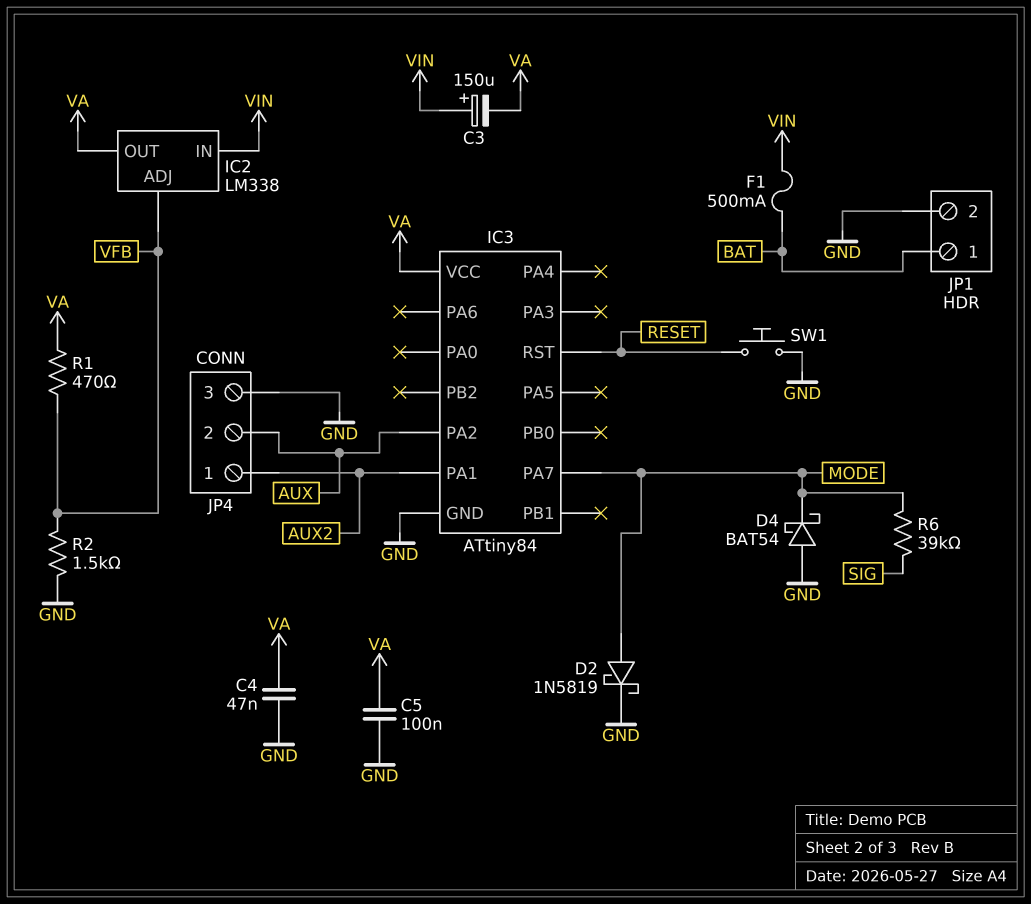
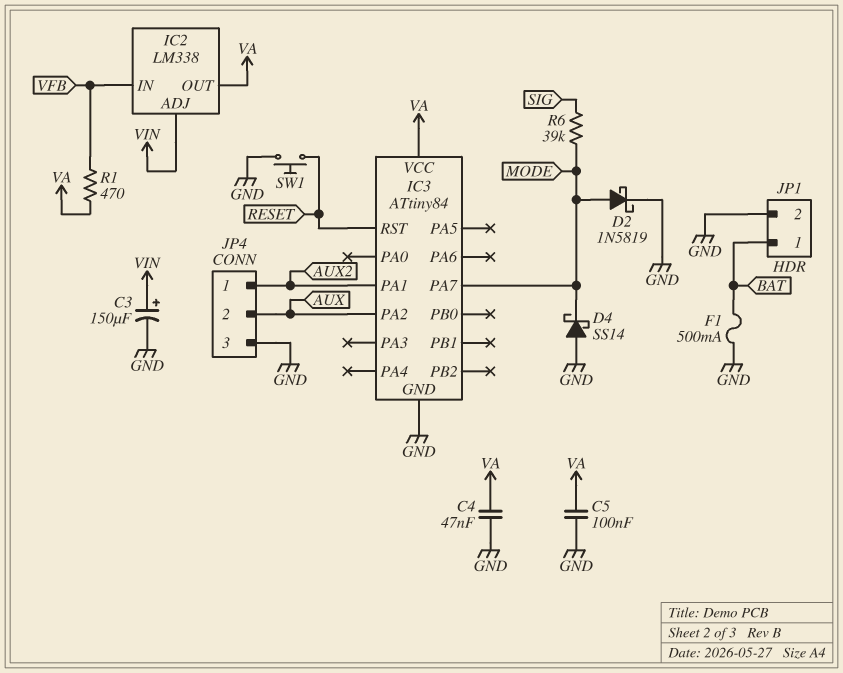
C3: 150uF (plus VIN, minus VA) -> 150uF (plus VIN, minus GND)
D4: schottky BAT54 (A GND, K MODE) -> schottky SS14 (A GND, K MODE)
F1: 500mA (BAT, VIN) -> 500mA (BAT, GND)
IC2 pin ADJ: VFB -> VIN
IC2 pin IN: VIN -> VFB
R2: 1.5k (GND, VFB) -> none

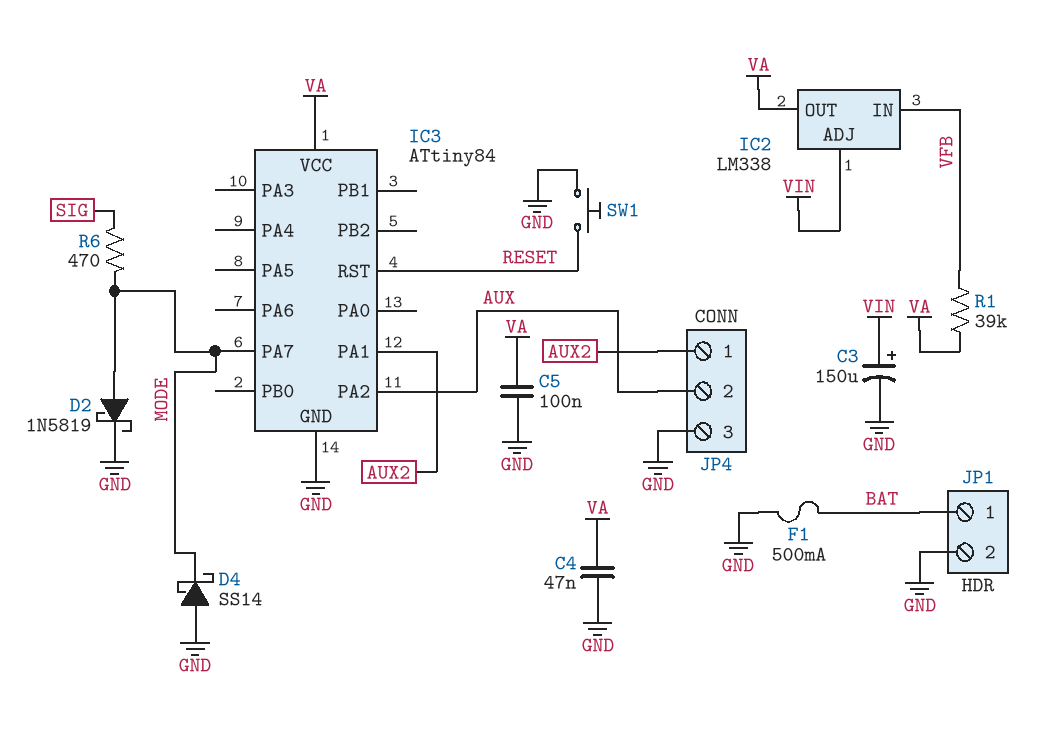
R1: 470 (VA, VFB) -> 39k (VA, VFB)
R6: 39k (MODE, SIG) -> 470 (MODE, SIG)

